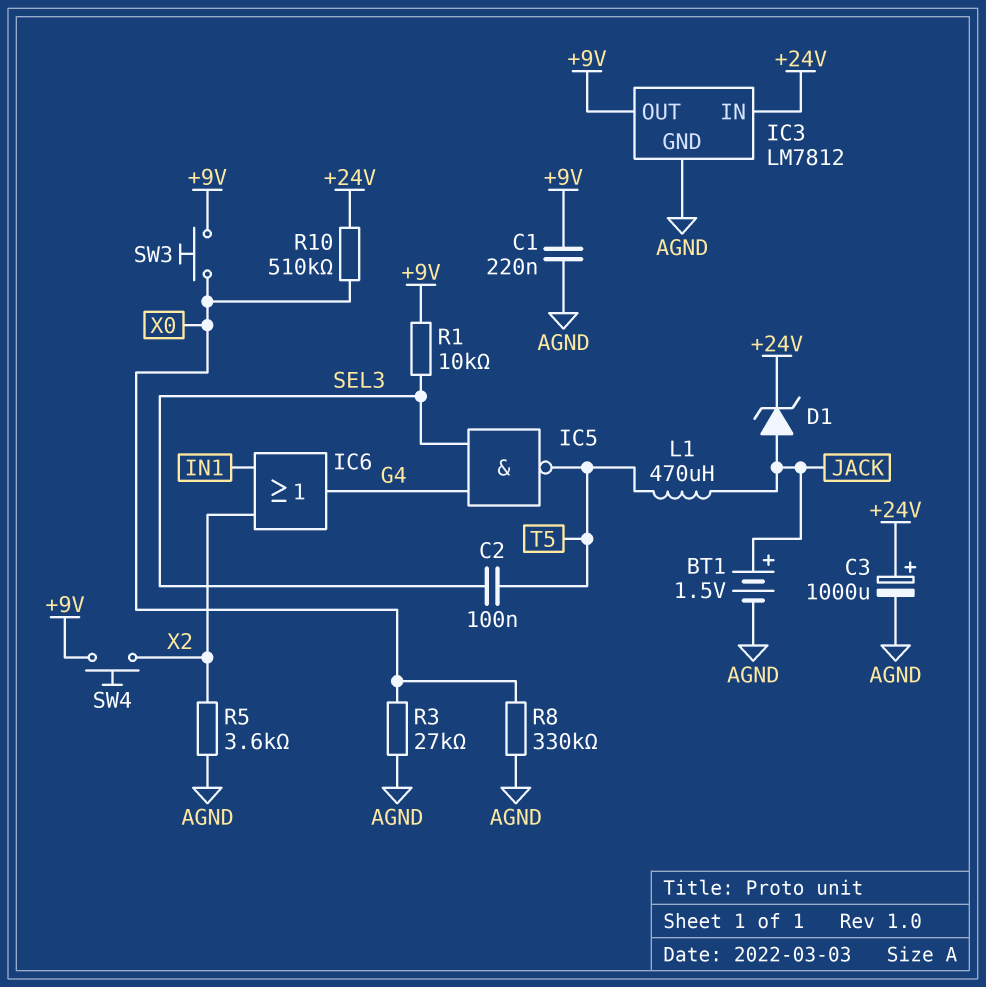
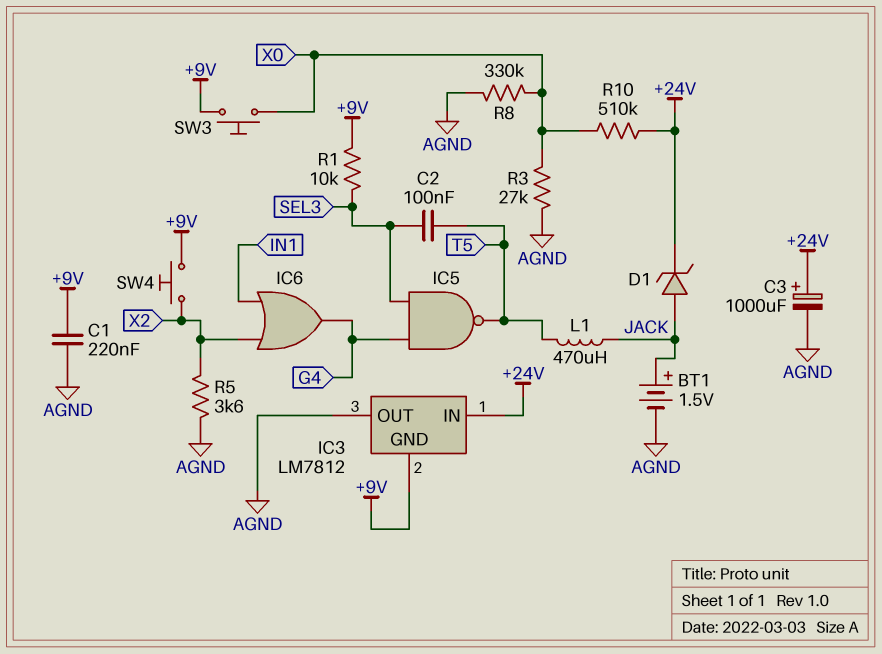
IC3 pin GND: AGND -> +9V
IC3 pin OUT: +9V -> AGND

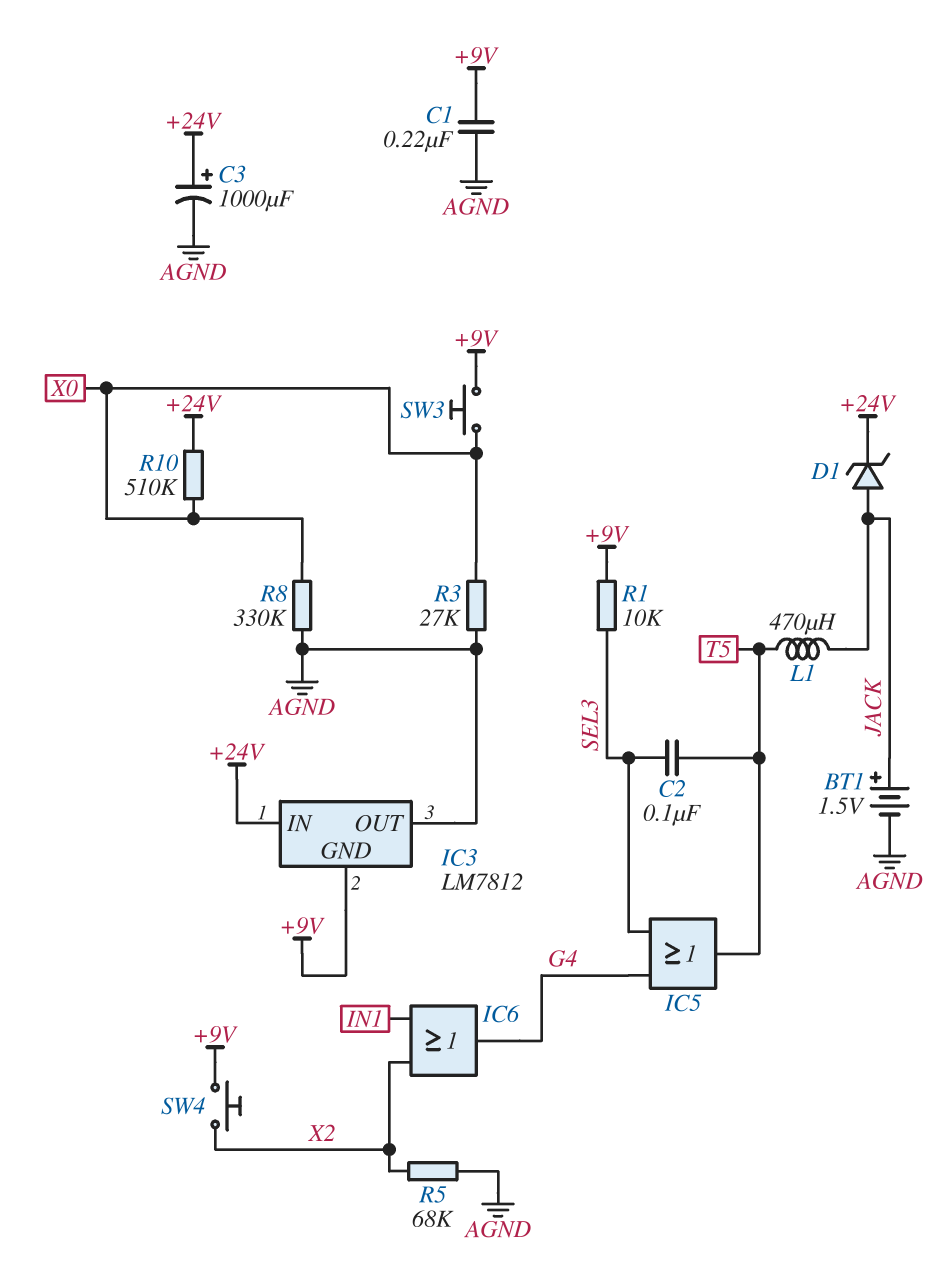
IC5: NAND (in G4, in SEL3, out T5) -> OR (in G4, in SEL3, out T5)
R5: 3.6k (AGND, X2) -> 68k (AGND, X2)

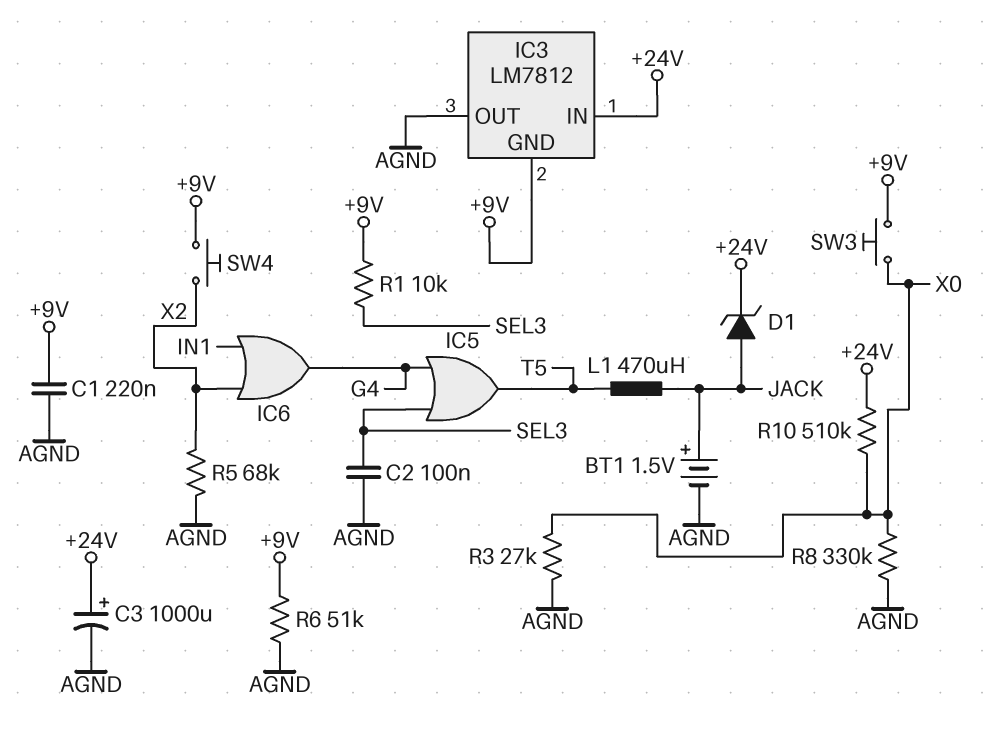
C2: 100nF (SEL3, T5) -> 100nF (AGND, SEL3)
R6: none -> 51k (+9V, AGND)

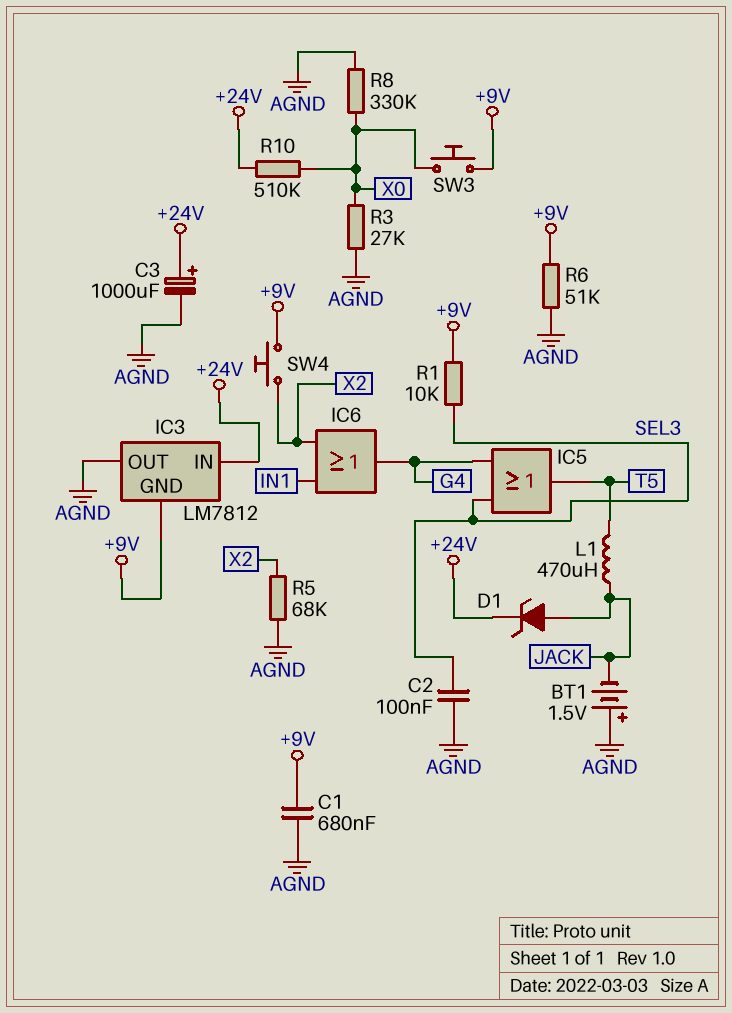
BT1: 1.5V (plus JACK, minus AGND) -> 1.5V (plus AGND, minus JACK)
C1: 220nF (+9V, AGND) -> 680nF (+9V, AGND)

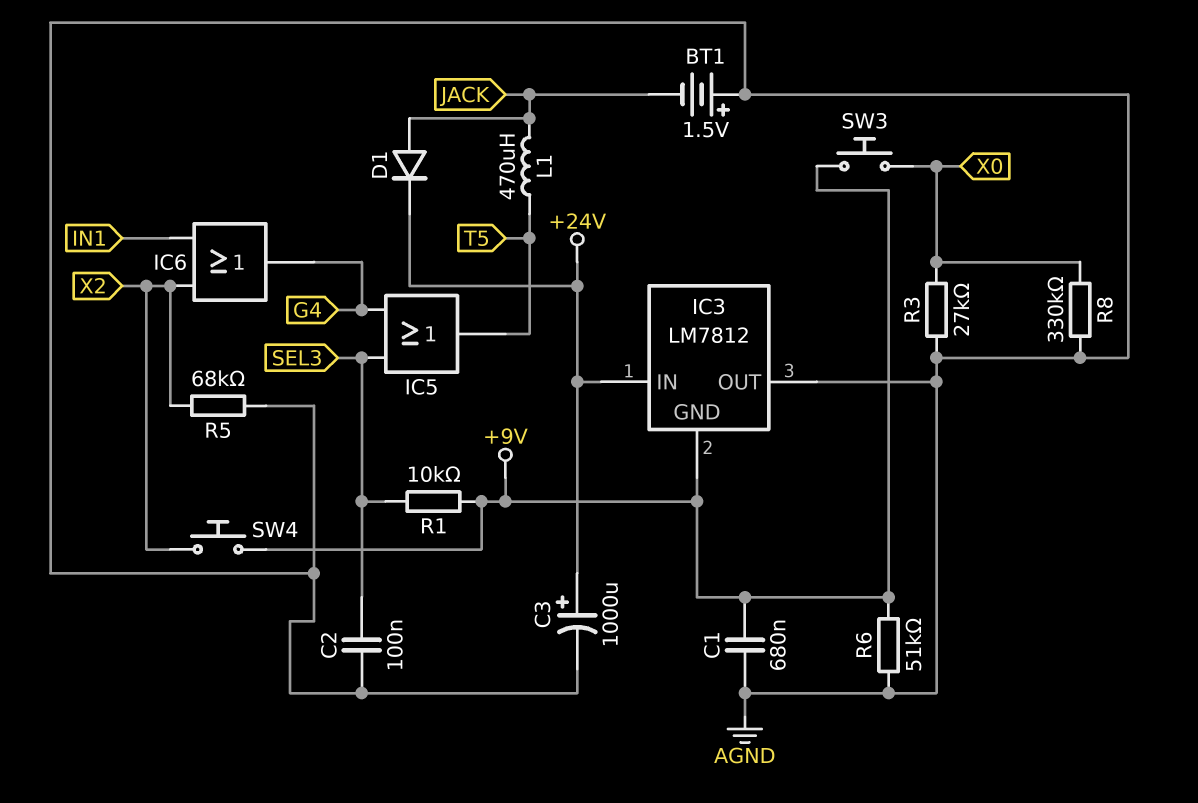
D1: zener (A JACK, K +24V) -> diode (A JACK, K +24V)
R10: 510k (+24V, X0) -> none

